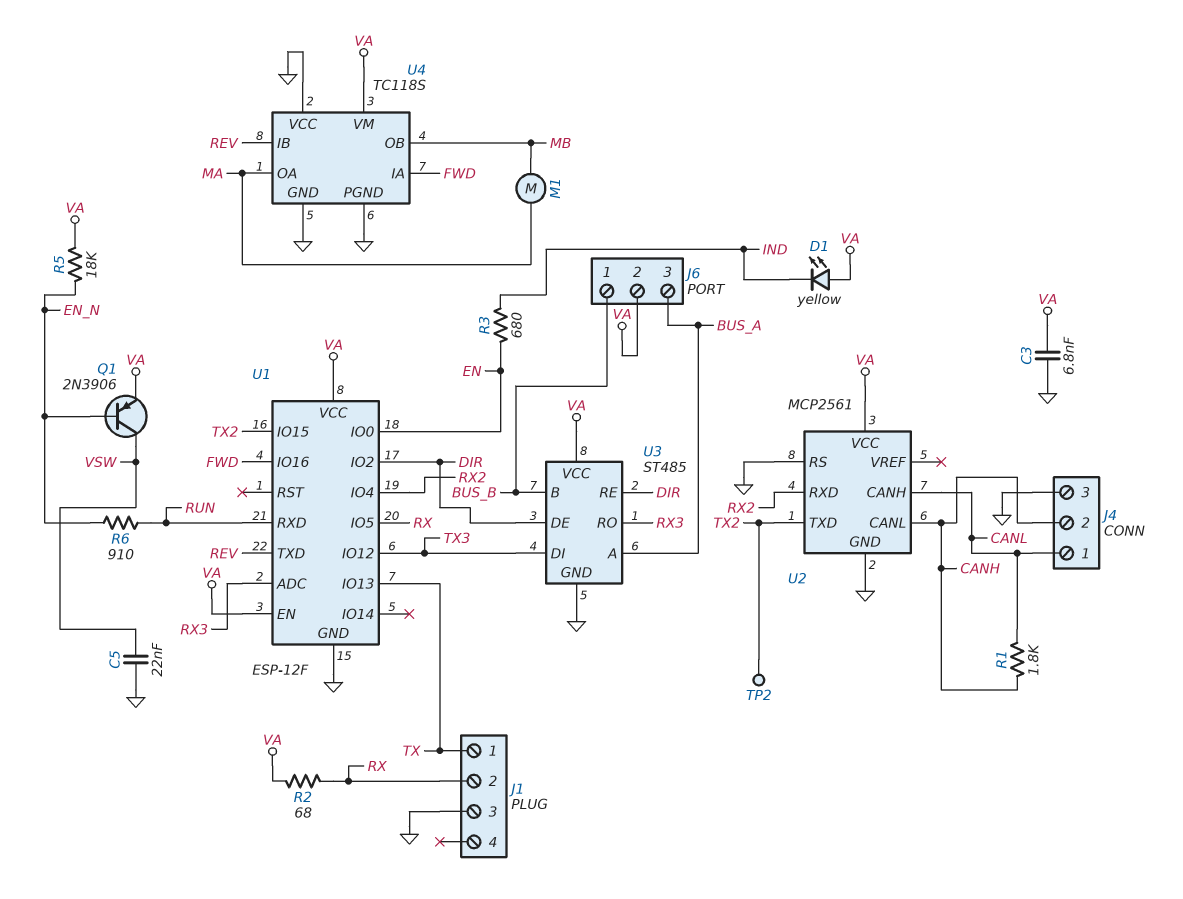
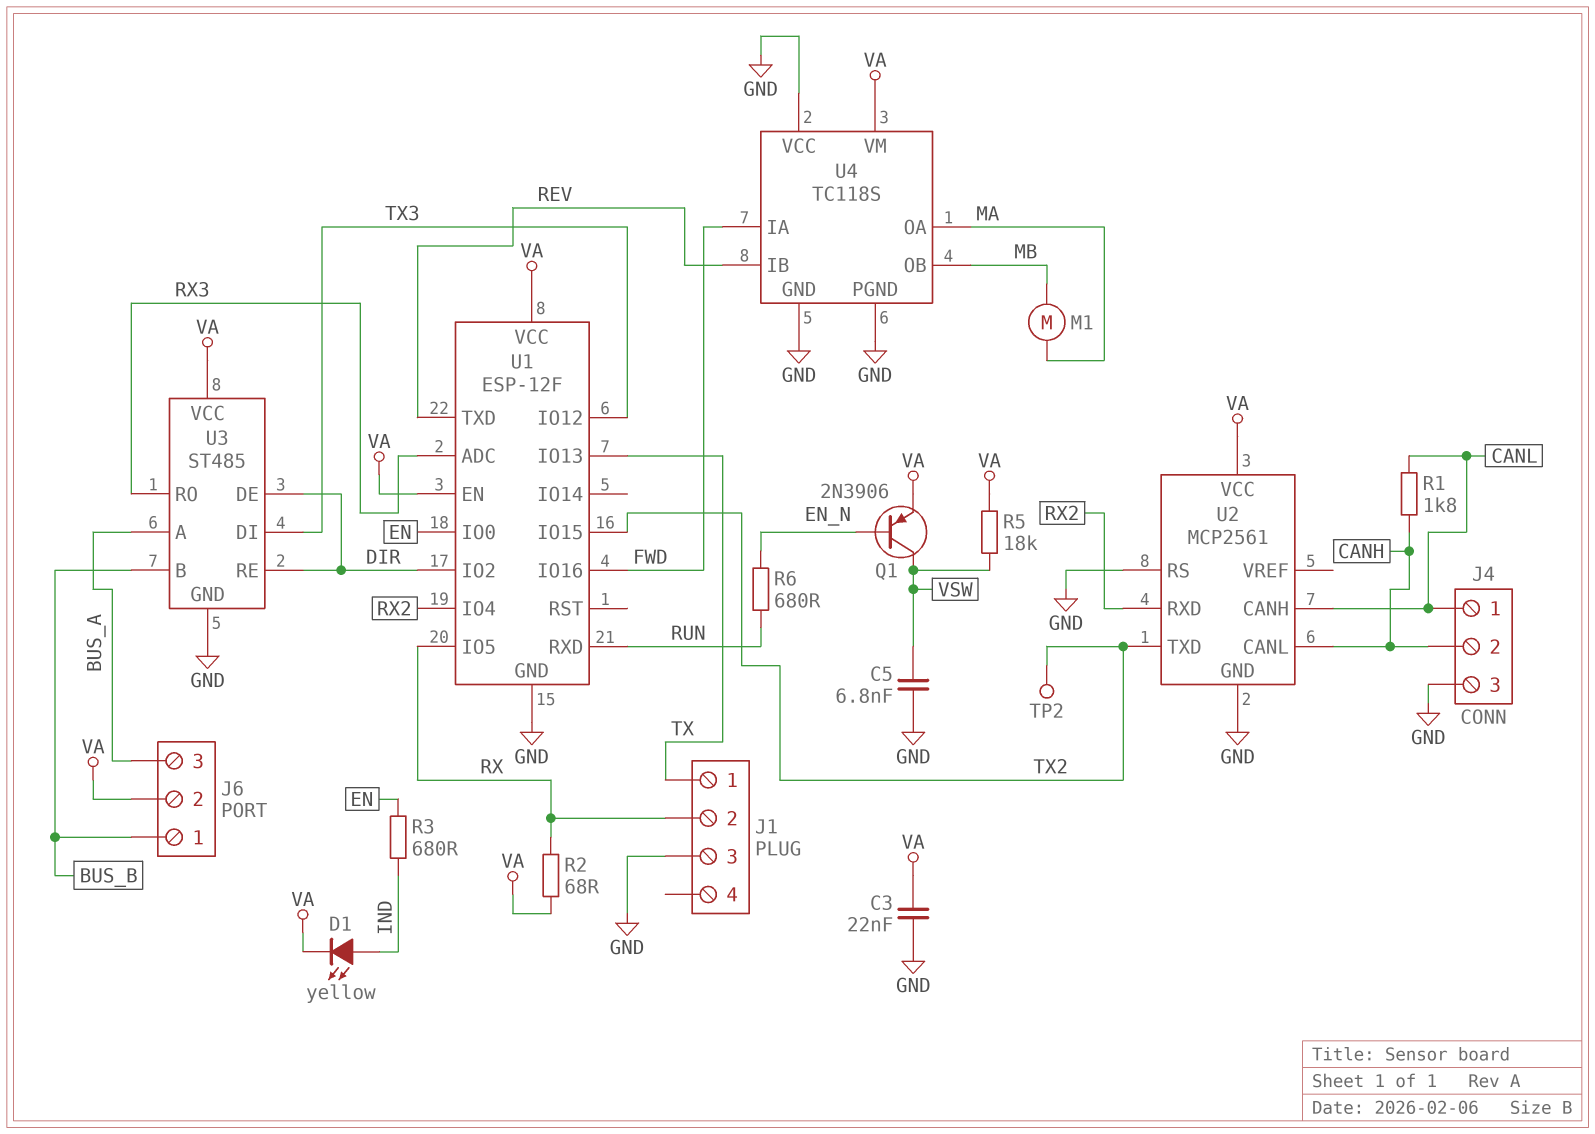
C3: 6.8nF (GND, VA) -> 22nF (GND, VA)
C5: 22nF (GND, VSW) -> 6.8nF (GND, VSW)
D1: LED yellow (A VA, K IND) -> LED yellow (A IND, K VA)
R5: 18k (EN_N, VA) -> 18k (VA, VSW)
R6: 910 (EN_N, RUN) -> 680 (EN_N, RUN)

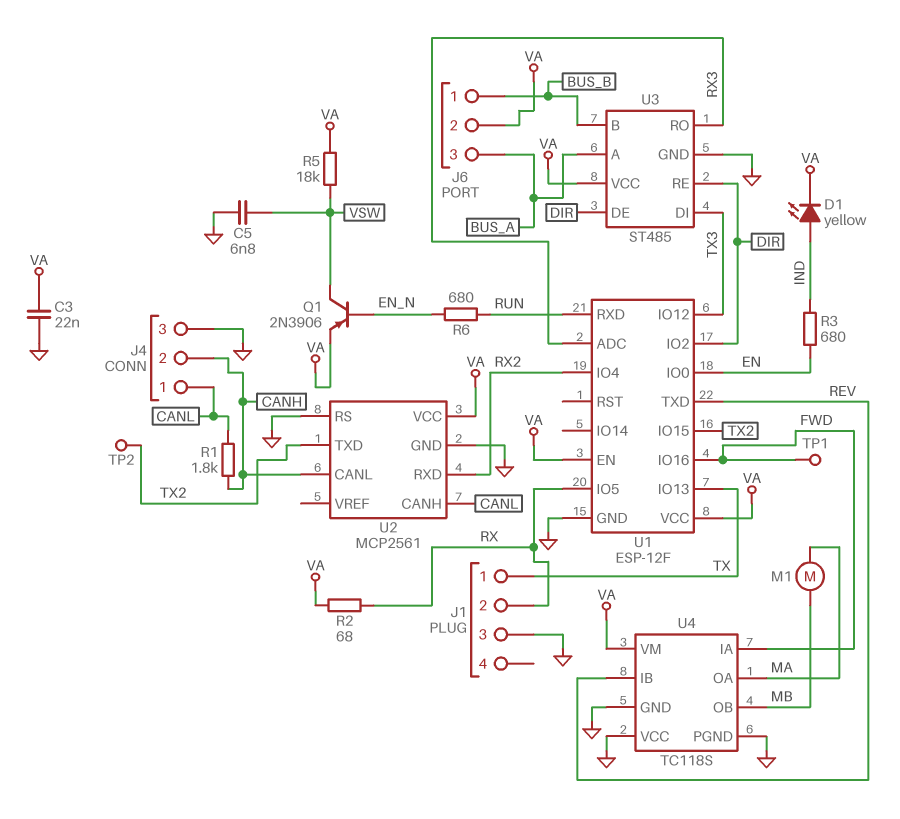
TP1: none -> test point (FWD)

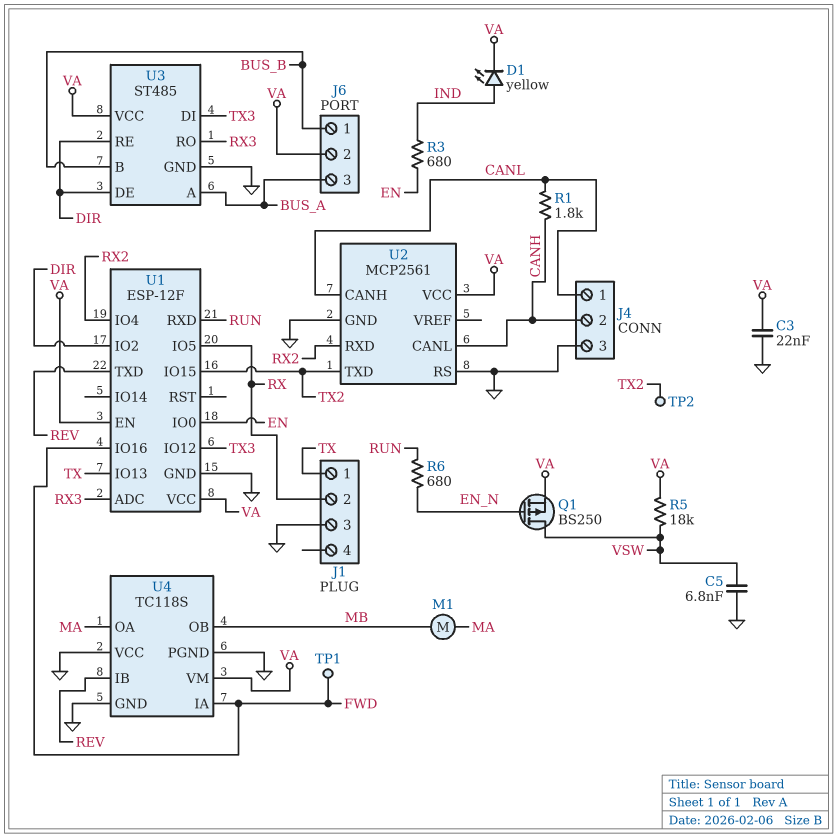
Q1: PNP 2N3906 (B EN_N, C VSW, E VA) -> PMOS BS250 (G EN_N, D VSW, S VA)
R2: 68 (RX, VA) -> none

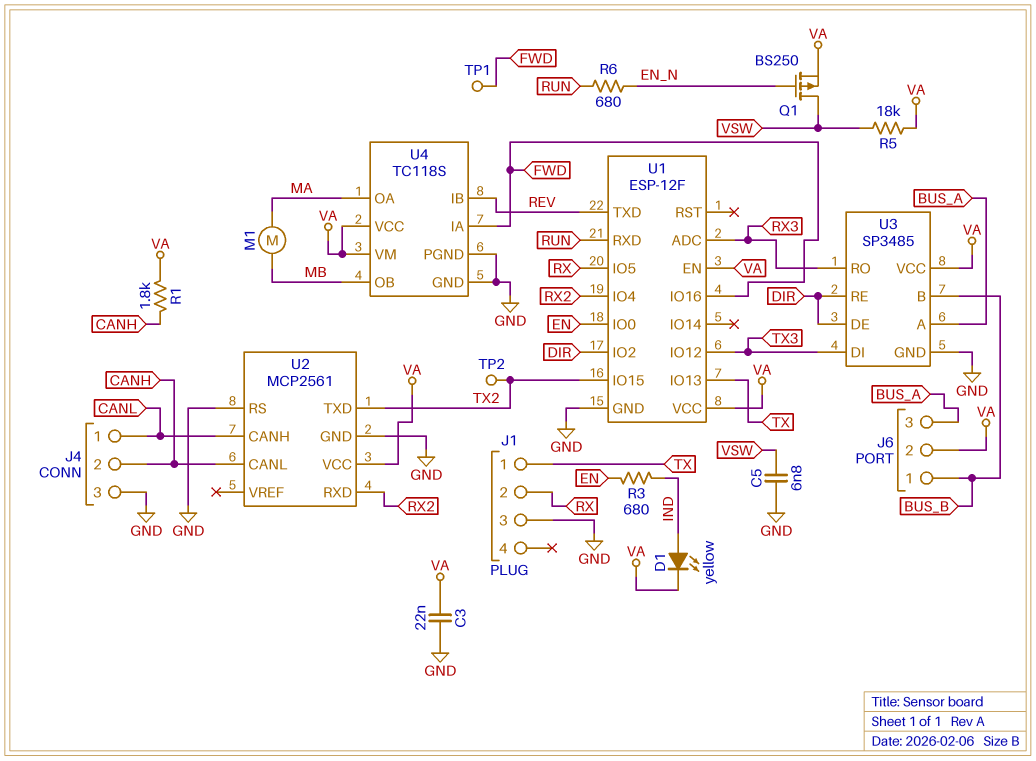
R1: 1.8k (CANH, CANL) -> 1.8k (CANH, VA)
U3: ST485 -> SP3485
U4 pin VCC: GND -> VA

